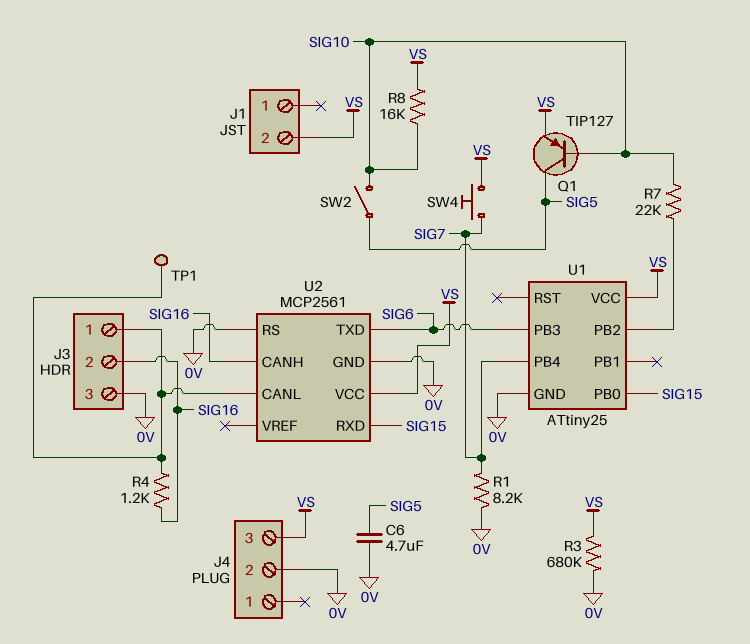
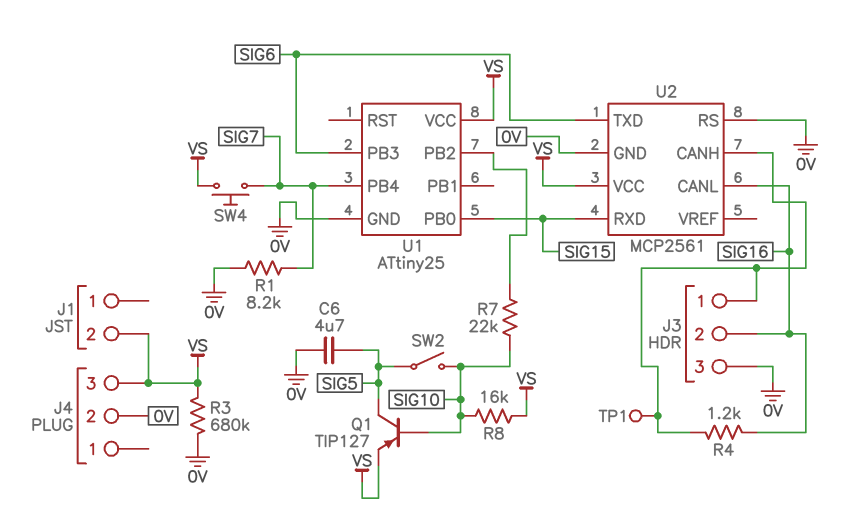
U2 pin CANH: SIG16 -> J3/1
U2 pin CANL: J3/1 -> SIG16

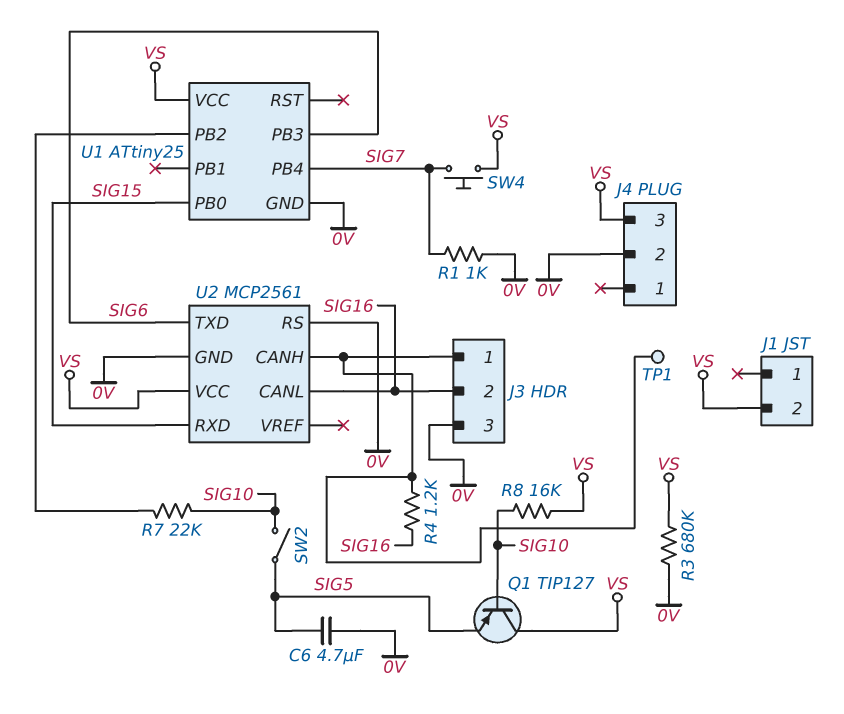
Q1: PNP TIP127 (B SIG10, C SIG5, E VS) -> PNP TIP127 (B SIG10, C VS, E SIG5)
R1: 8.2k (0V, SIG7) -> 1k (0V, SIG7)

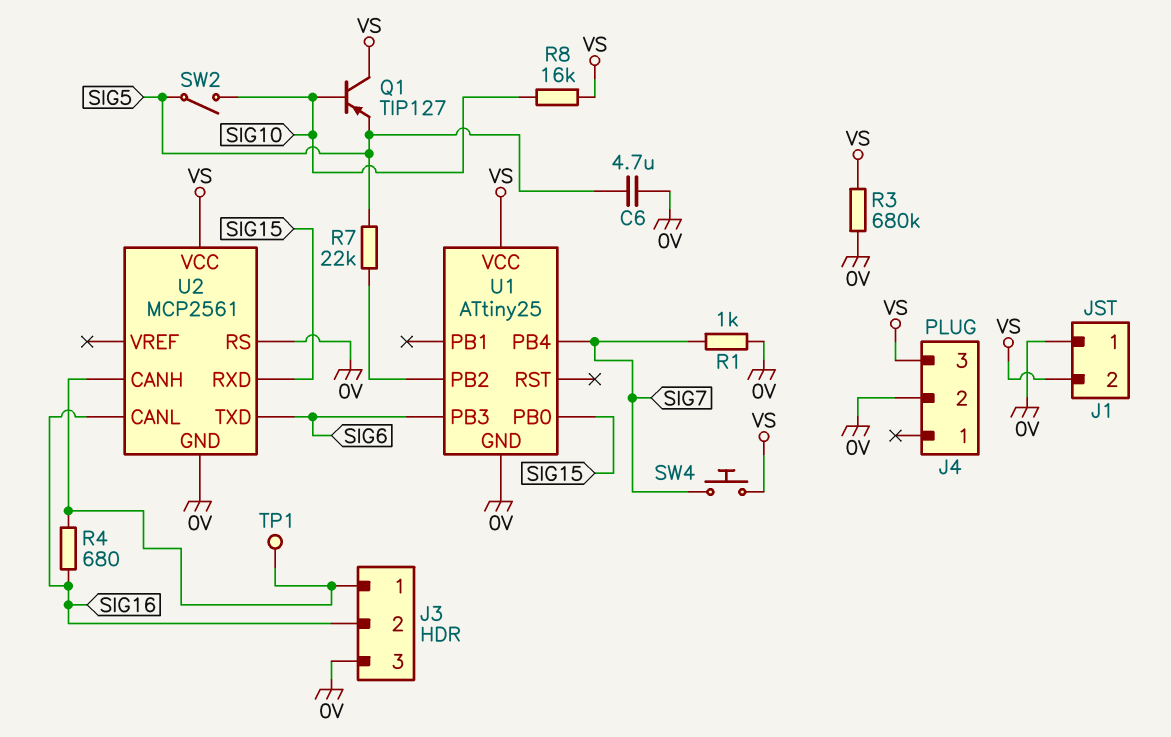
J1 pin 1: none -> 0V
R4: 1.2k (J3/1, SIG16) -> 680 (J3/1, SIG16)
R7: 22k (SIG10, U1/PB2) -> 22k (SIG5, U1/PB2)

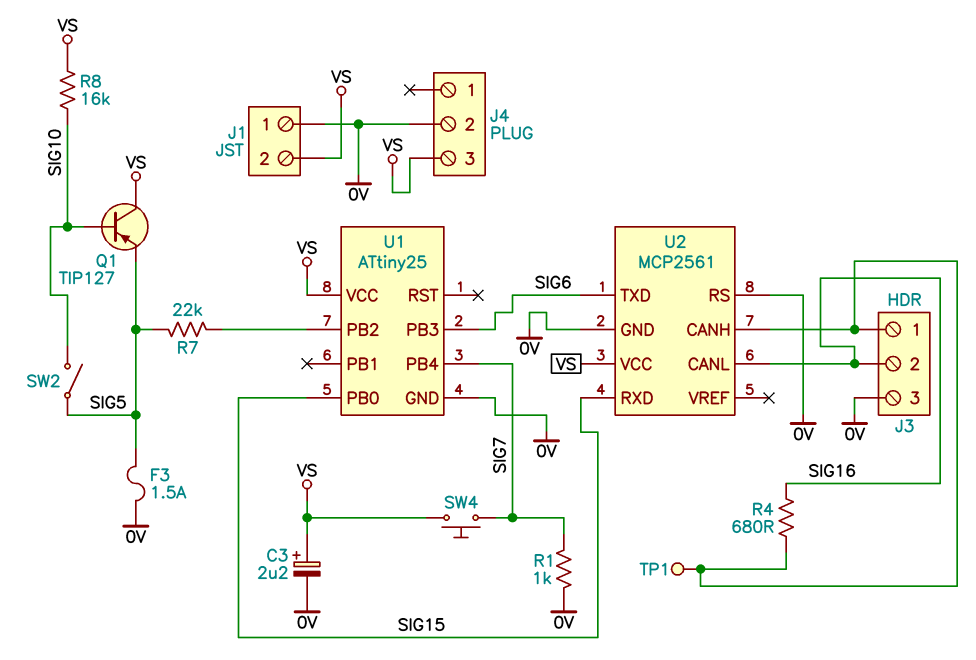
C3: none -> 2.2uF (plus VS, minus 0V)
C6: 4.7uF (0V, SIG5) -> none
F3: none -> 1.5A (0V, SIG5)
R3: 680k (0V, VS) -> none

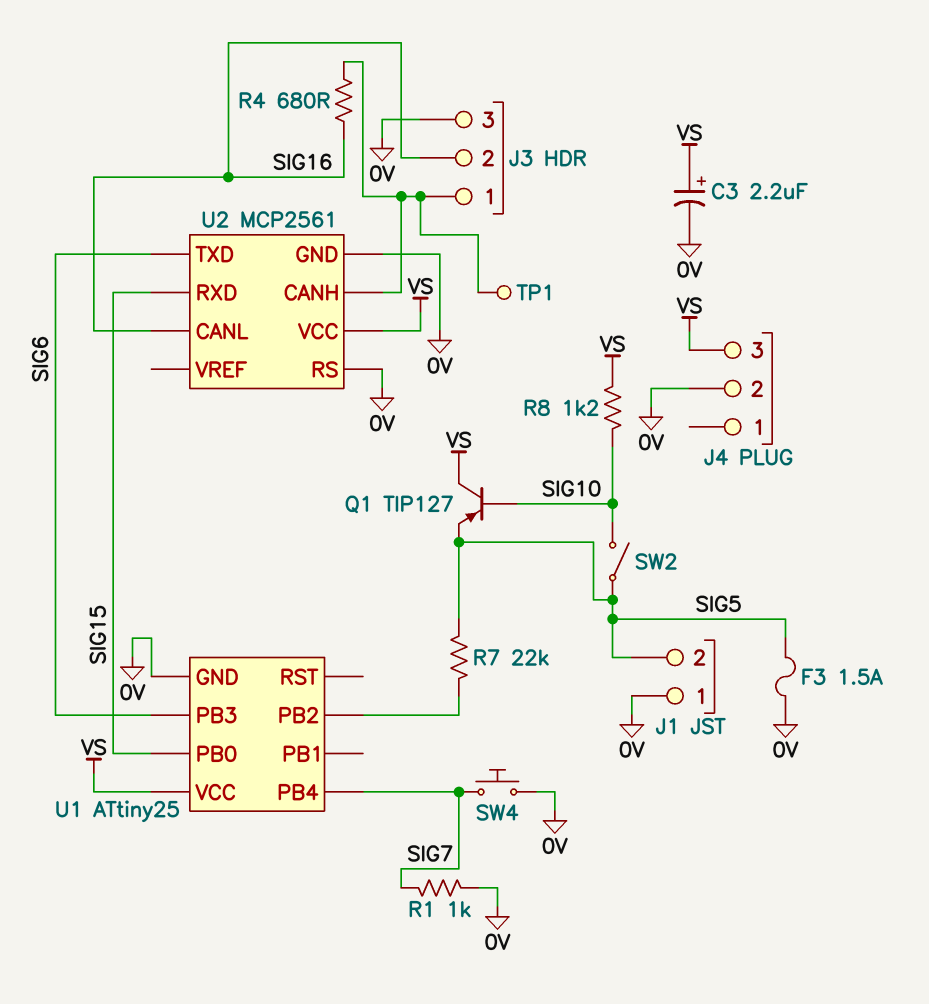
J1 pin 2: VS -> SIG5
R8: 16k (SIG10, VS) -> 1.2k (SIG10, VS)
SW4: button (SIG7, VS) -> button (0V, SIG7)

